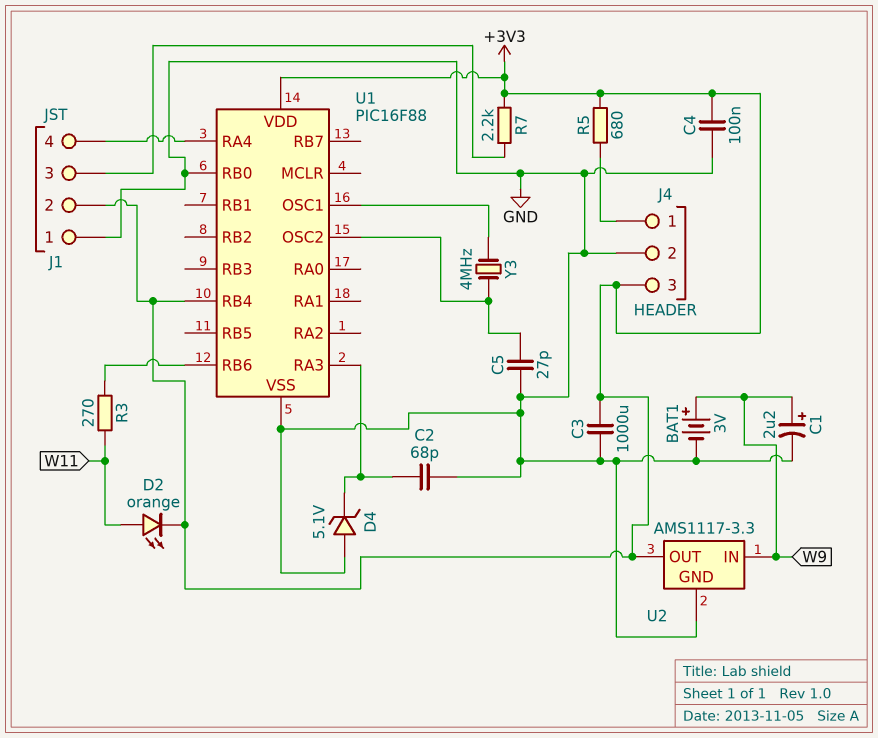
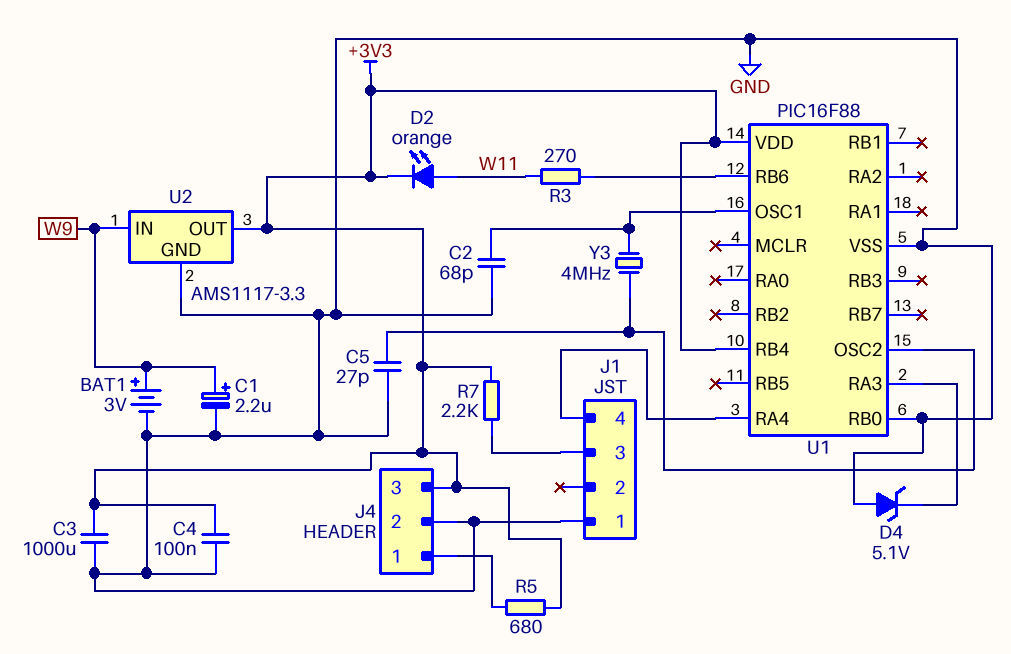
C2: 68pF (GND, U1/RA3) -> 68pF (GND, U1/OSC1)
J1 pin 2: +3V3 -> none

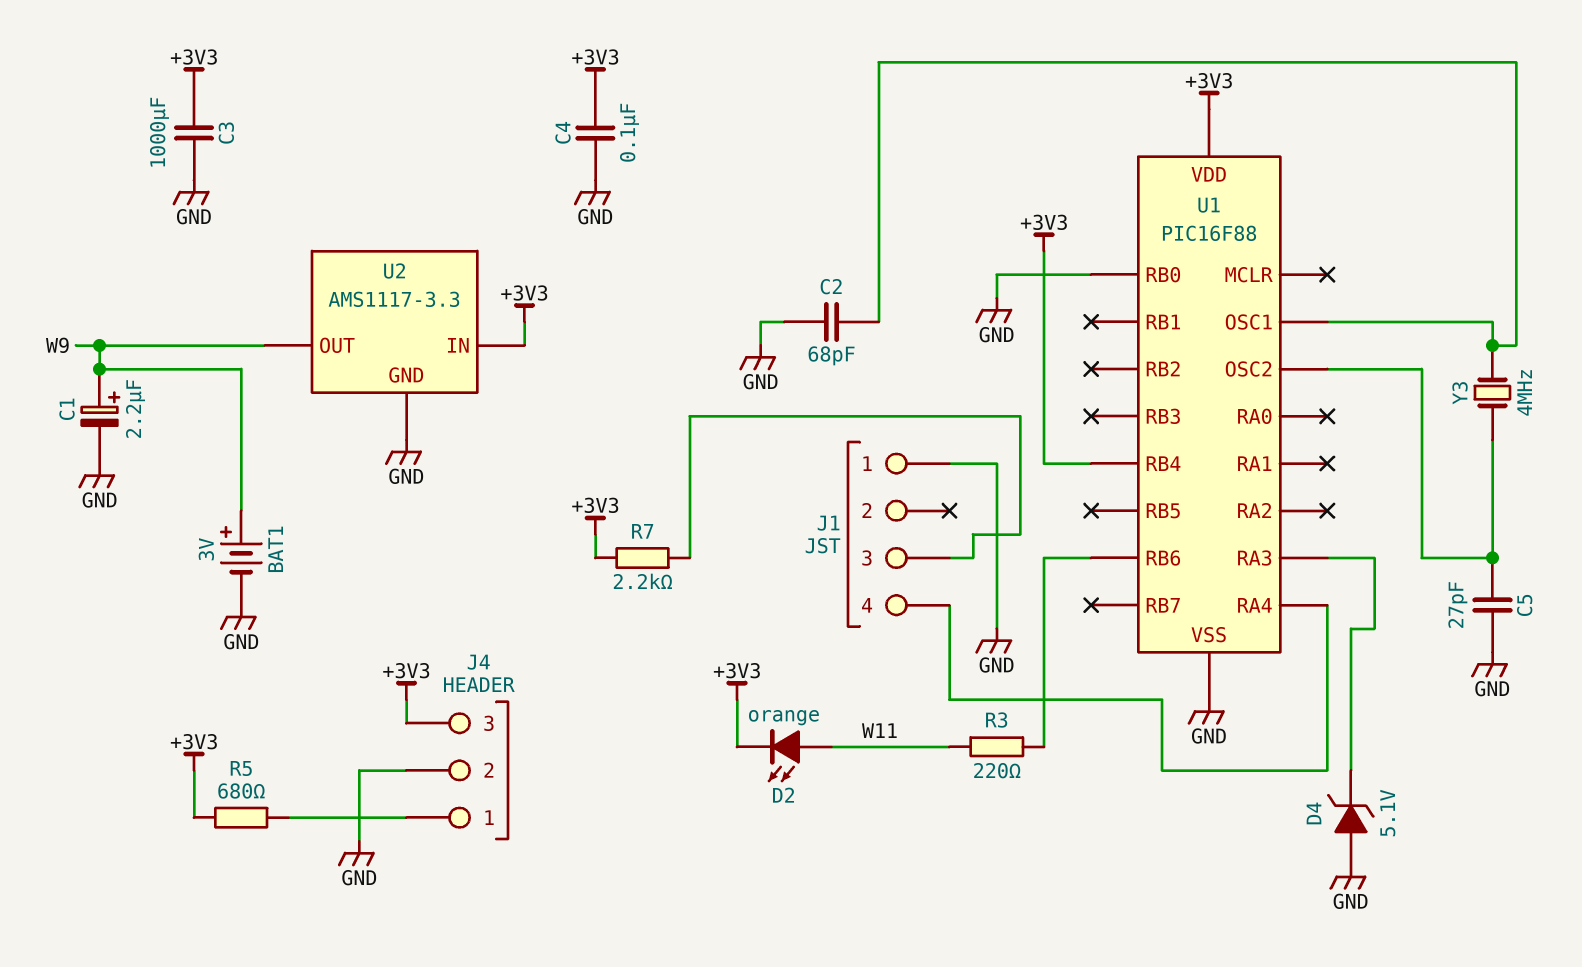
R3: 270 (U1/RB6, W11) -> 220 (U1/RB6, W11)
U2 pin IN: W9 -> +3V3
U2 pin OUT: +3V3 -> W9

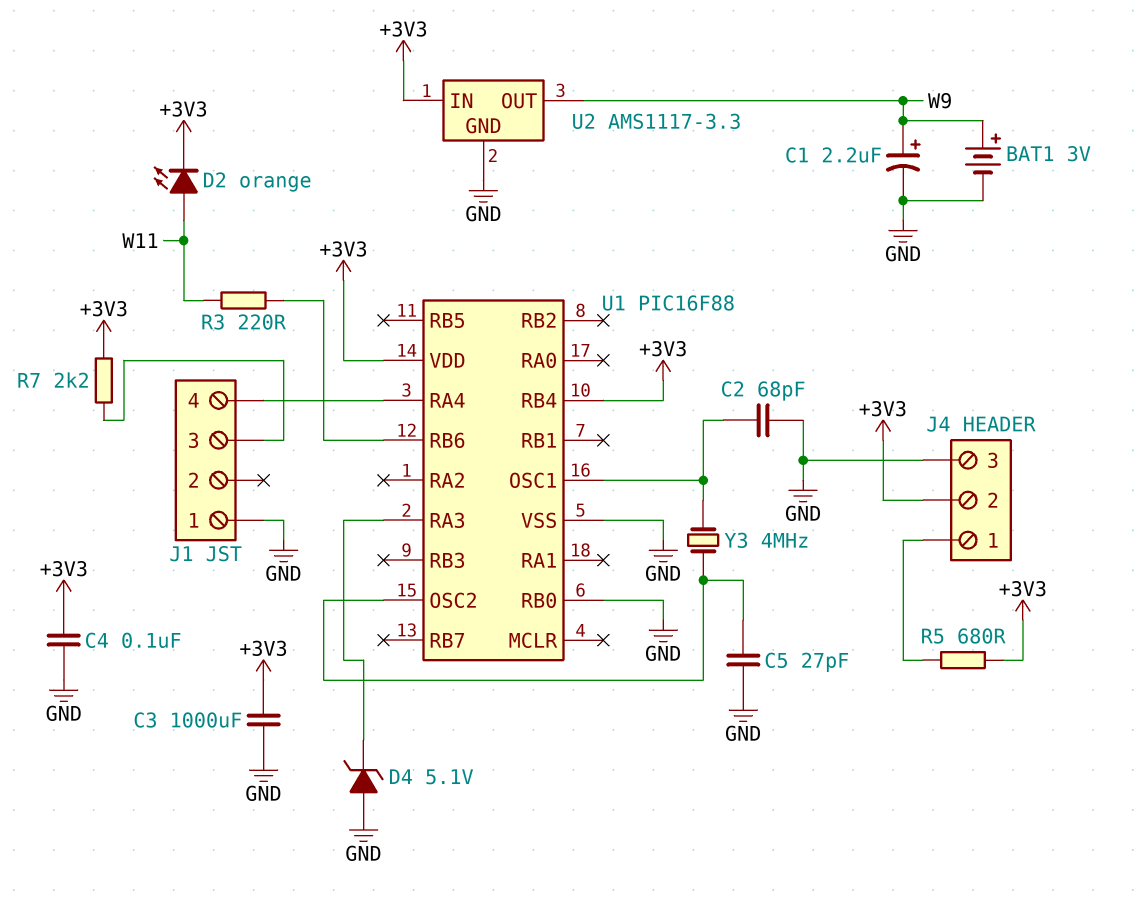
J4 pin 2: GND -> +3V3
J4 pin 3: +3V3 -> GND

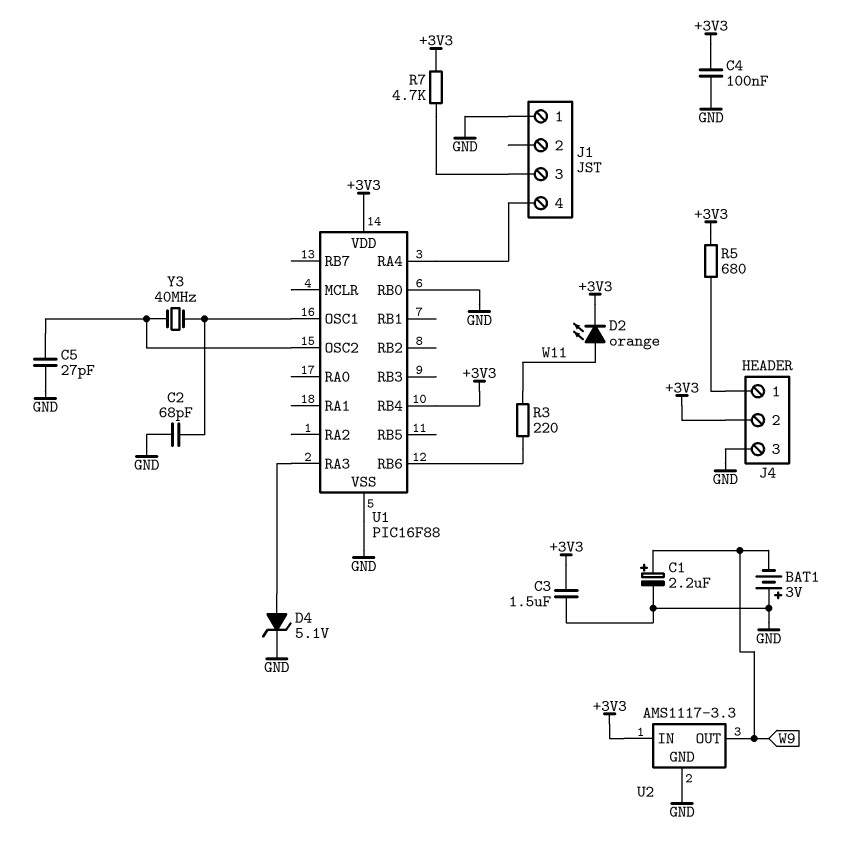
BAT1: 3V (plus W9, minus GND) -> 3V (plus GND, minus W9)
C3: 1000uF (+3V3, GND) -> 1.5uF (+3V3, GND)
D4: zener 5.1V (A GND, K U1/RA3) -> zener 5.1V (A U1/RA3, K GND)
R7: 2.2k (+3V3, J1/3) -> 4.7k (+3V3, J1/3)
Y3: 4MHz (U1/OSC1, U1/OSC2) -> 40MHz (U1/OSC1, U1/OSC2)

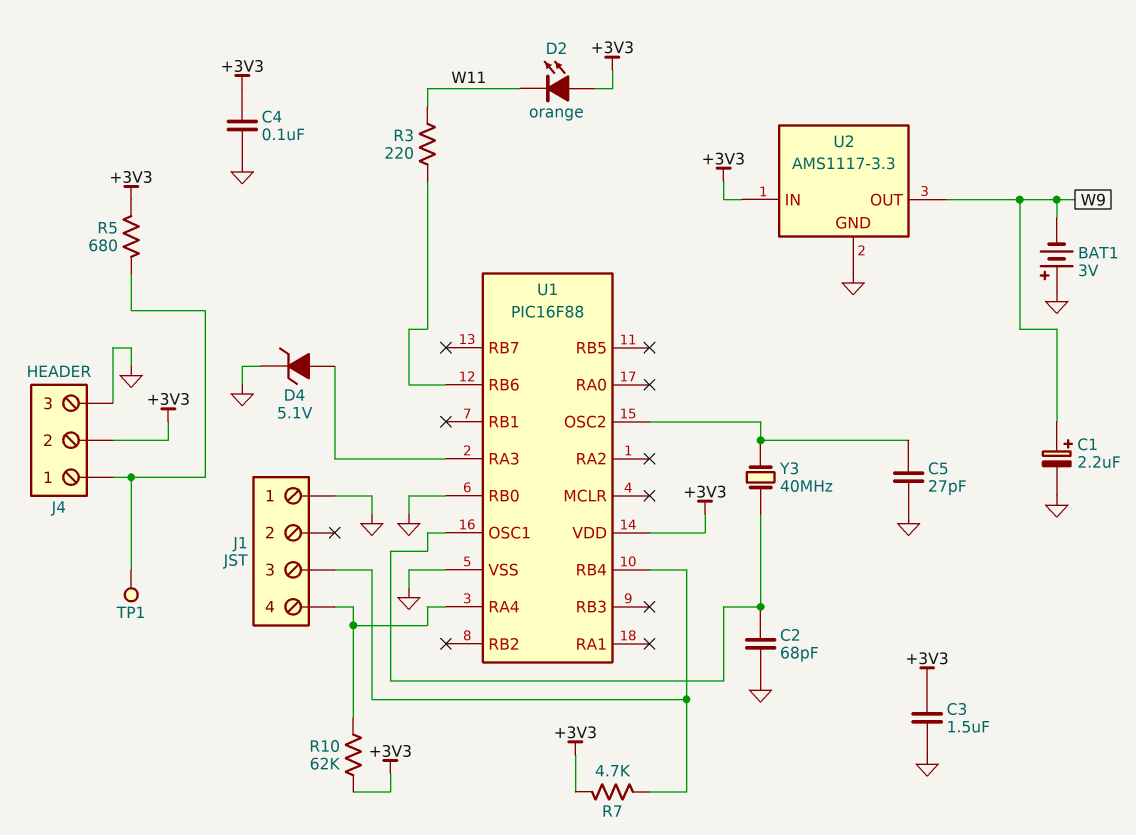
D2: LED orange (A W11, K +3V3) -> LED orange (A +3V3, K W11)
R10: none -> 62k (+3V3, J1/4)
TP1: none -> test point (J4/1)
U1 pin RB4: +3V3 -> J1/3

